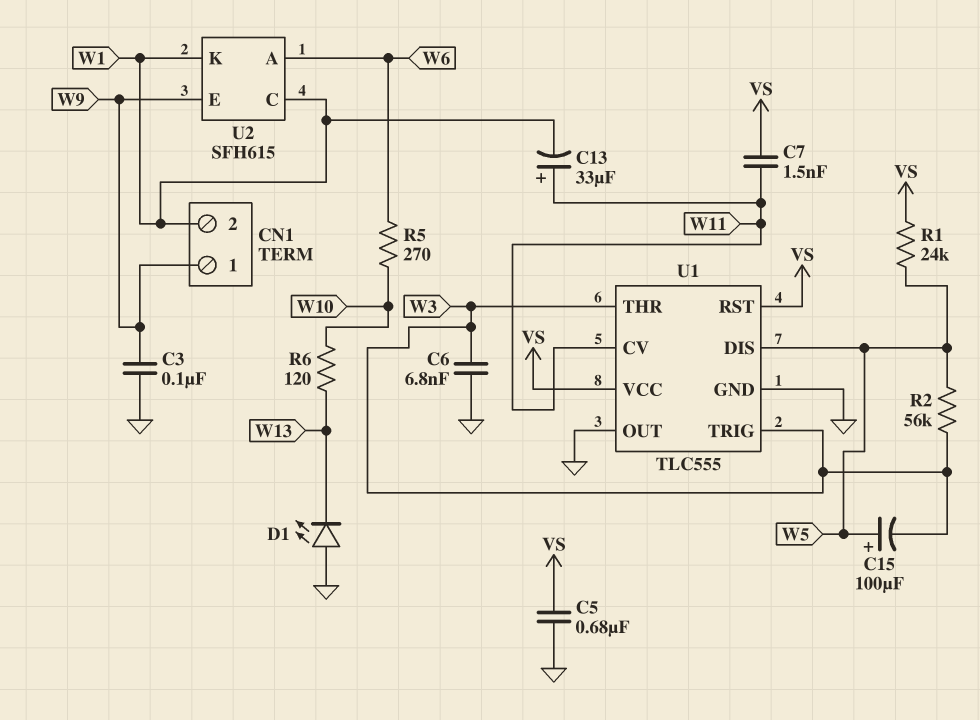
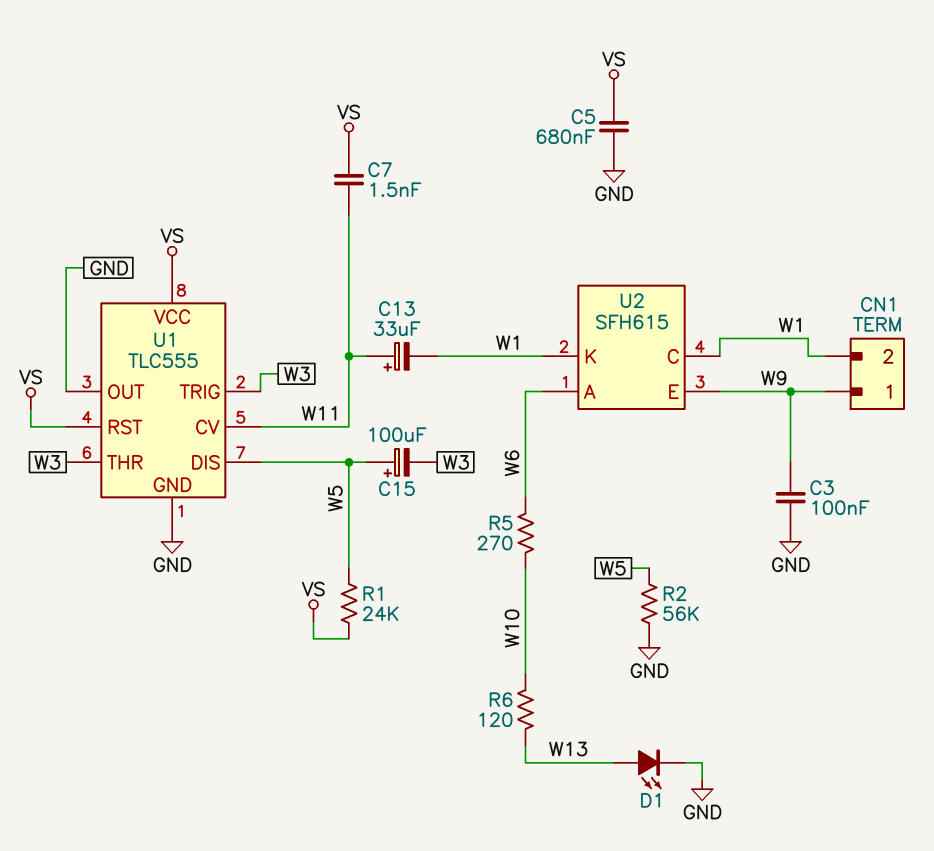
C6: 6.8nF (GND, W3) -> none
D1: LED (A GND, K W13) -> LED (A W13, K GND)
R2: 56k (W3, W5) -> 56k (GND, W5)

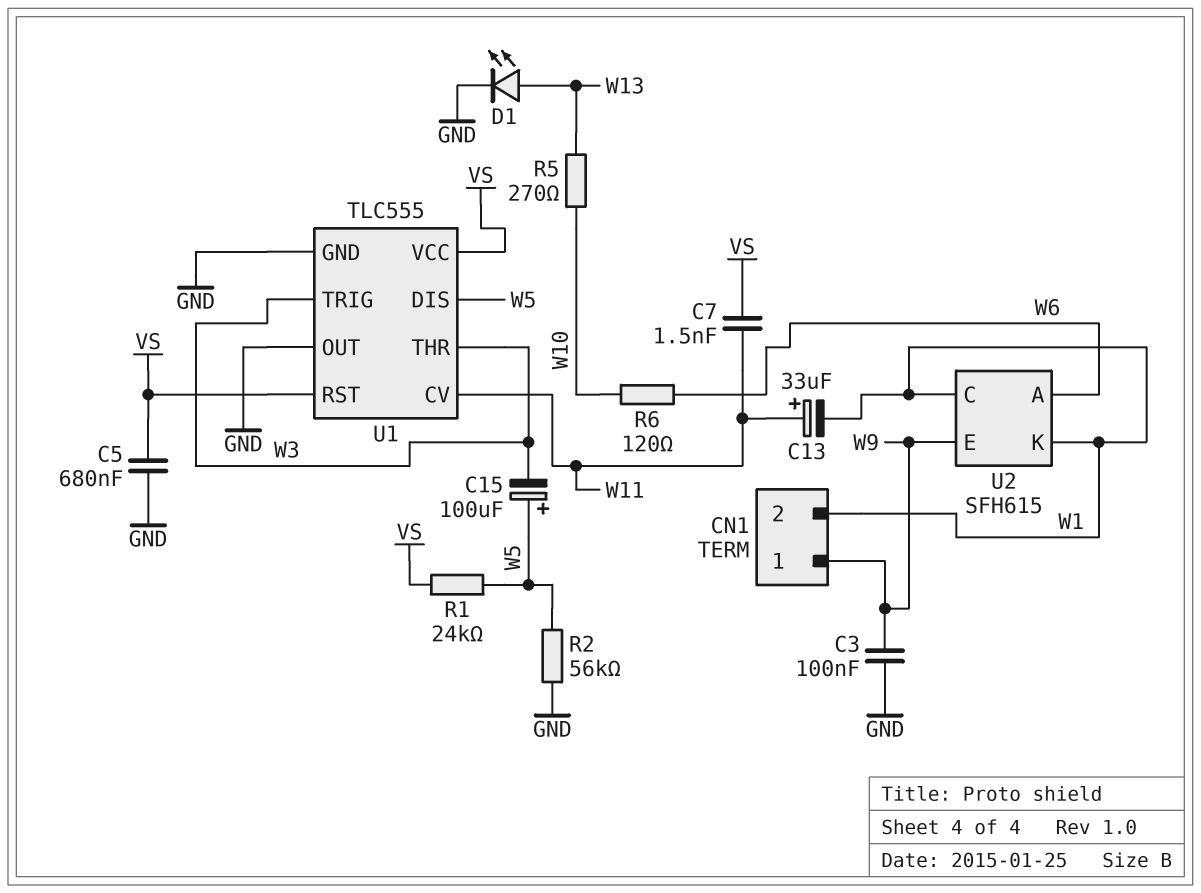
R5: 270 (W6, W10) -> 270 (W10, W13)
R6: 120 (W10, W13) -> 120 (W6, W10)

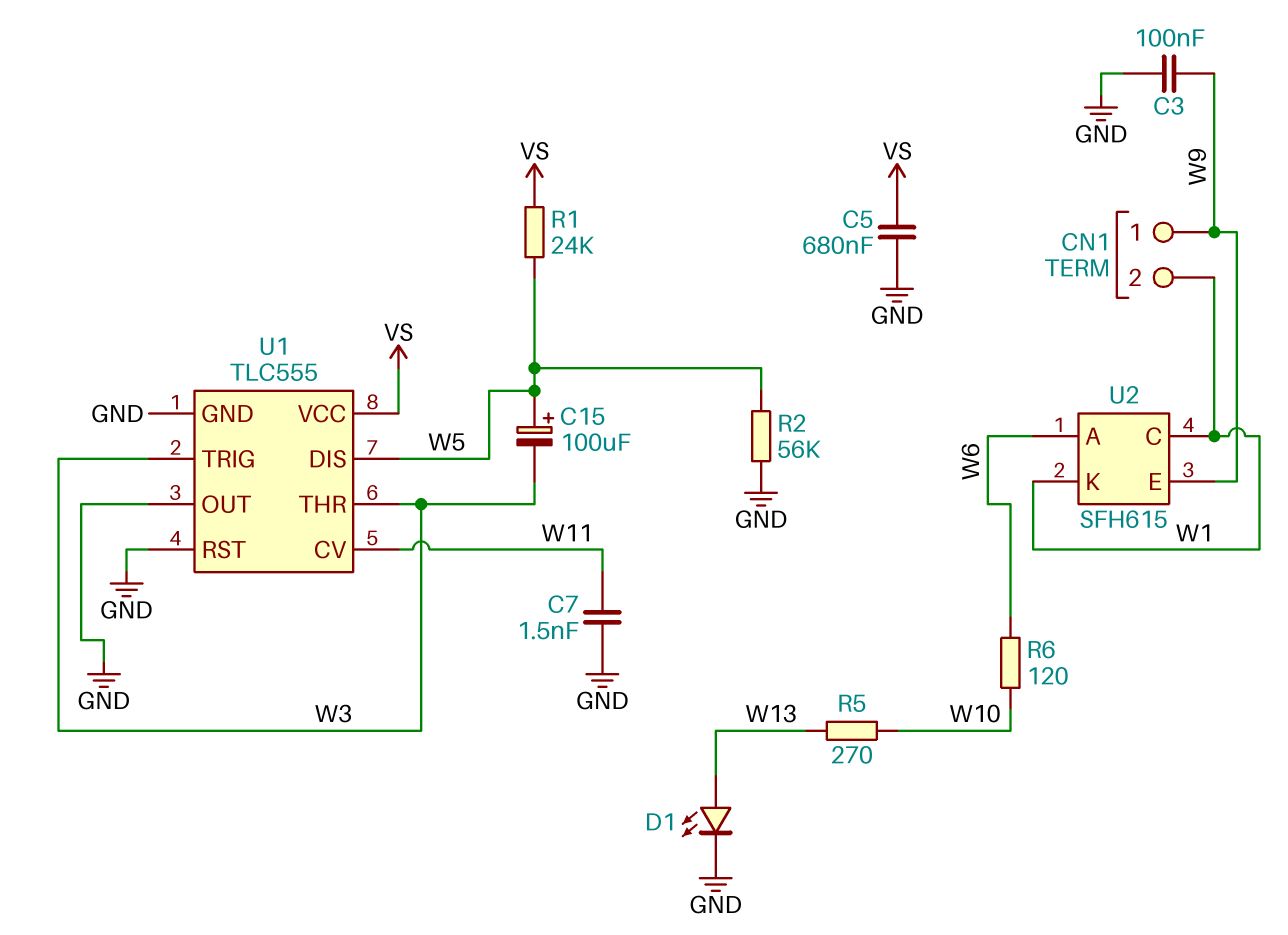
C7: 1.5nF (VS, W11) -> 1.5nF (GND, W11)
C13: 33uF (plus W11, minus W1) -> none
U1 pin RST: VS -> GND

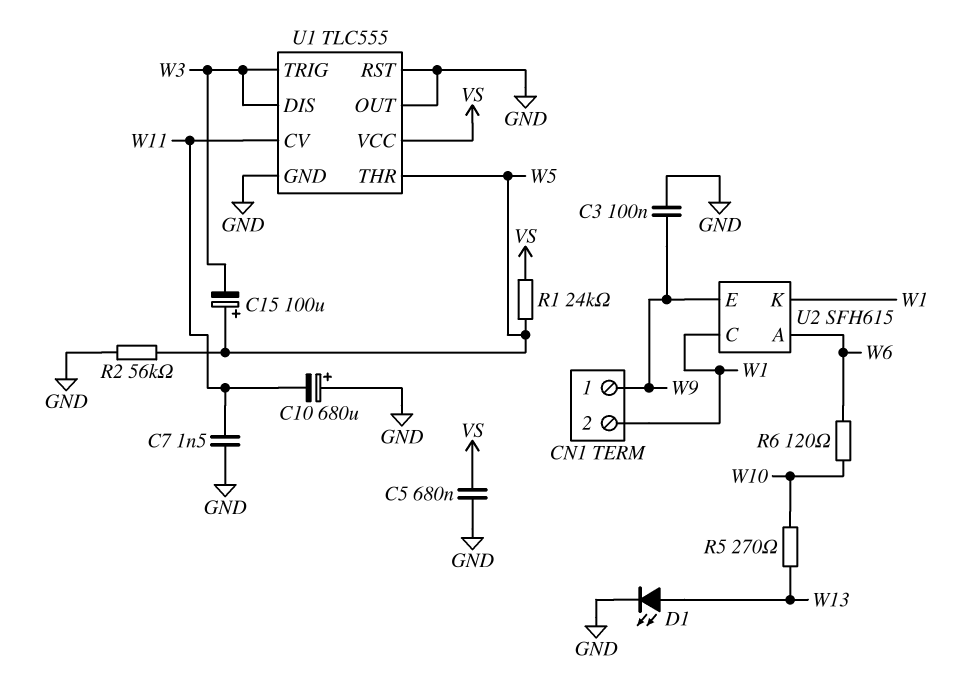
C10: none -> 680uF (plus GND, minus W11)
U1 pin DIS: W5 -> W3
U1 pin THR: W3 -> W5

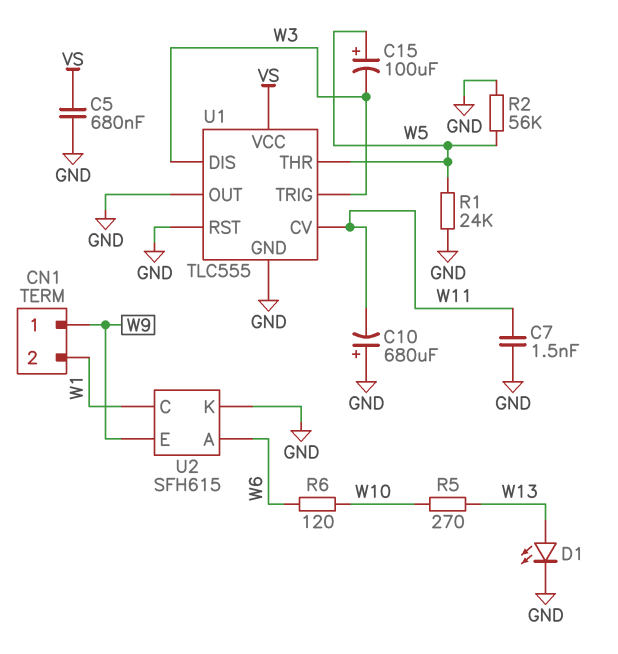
C3: 100nF (GND, W9) -> none
R1: 24k (VS, W5) -> 24k (GND, W5)
U2 pin K: W1 -> GND

